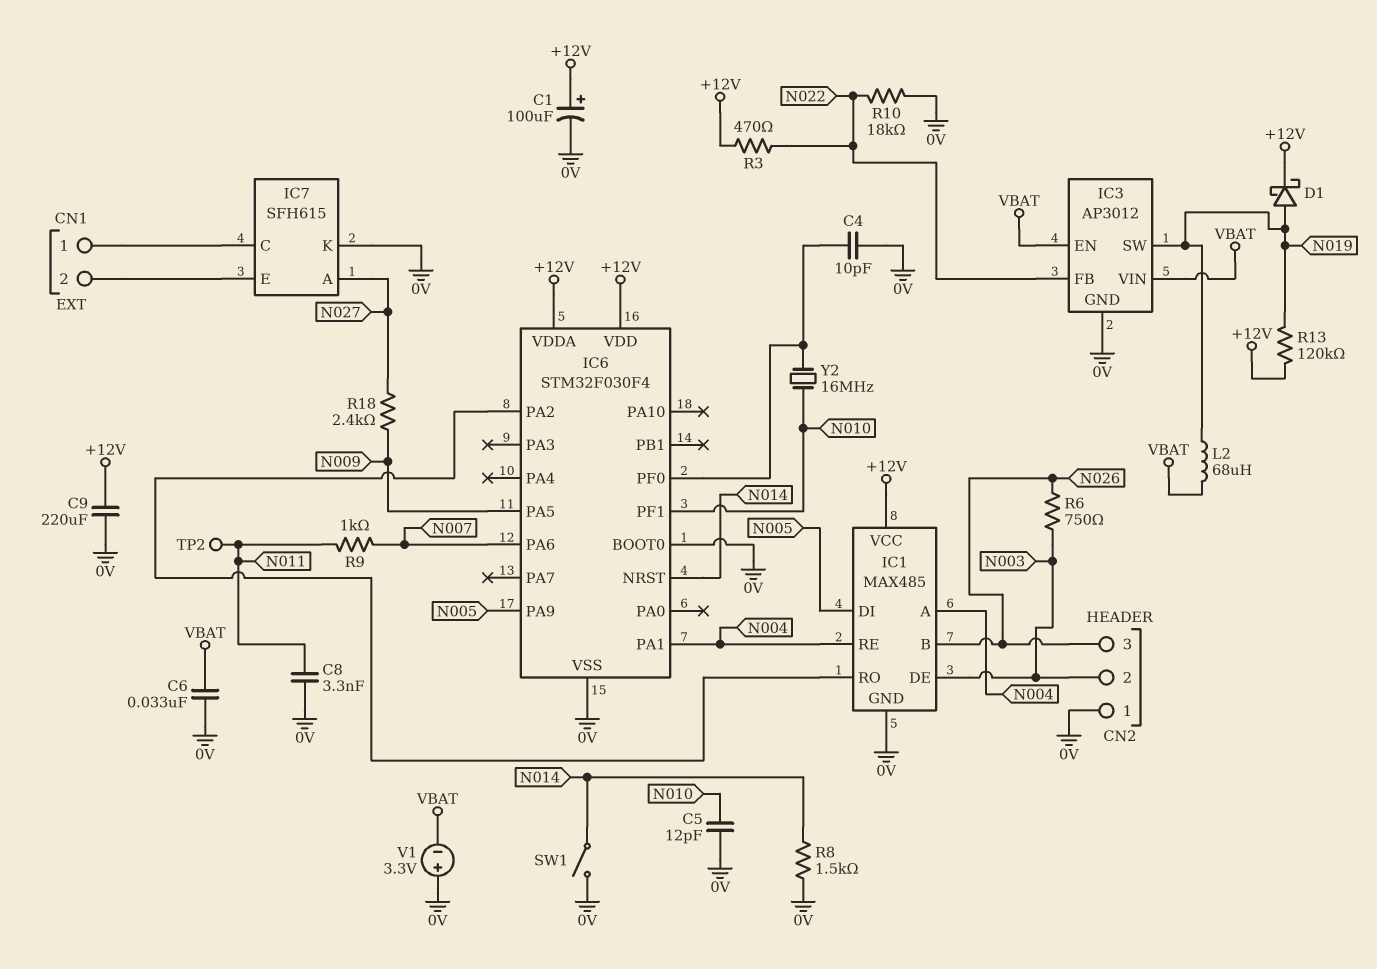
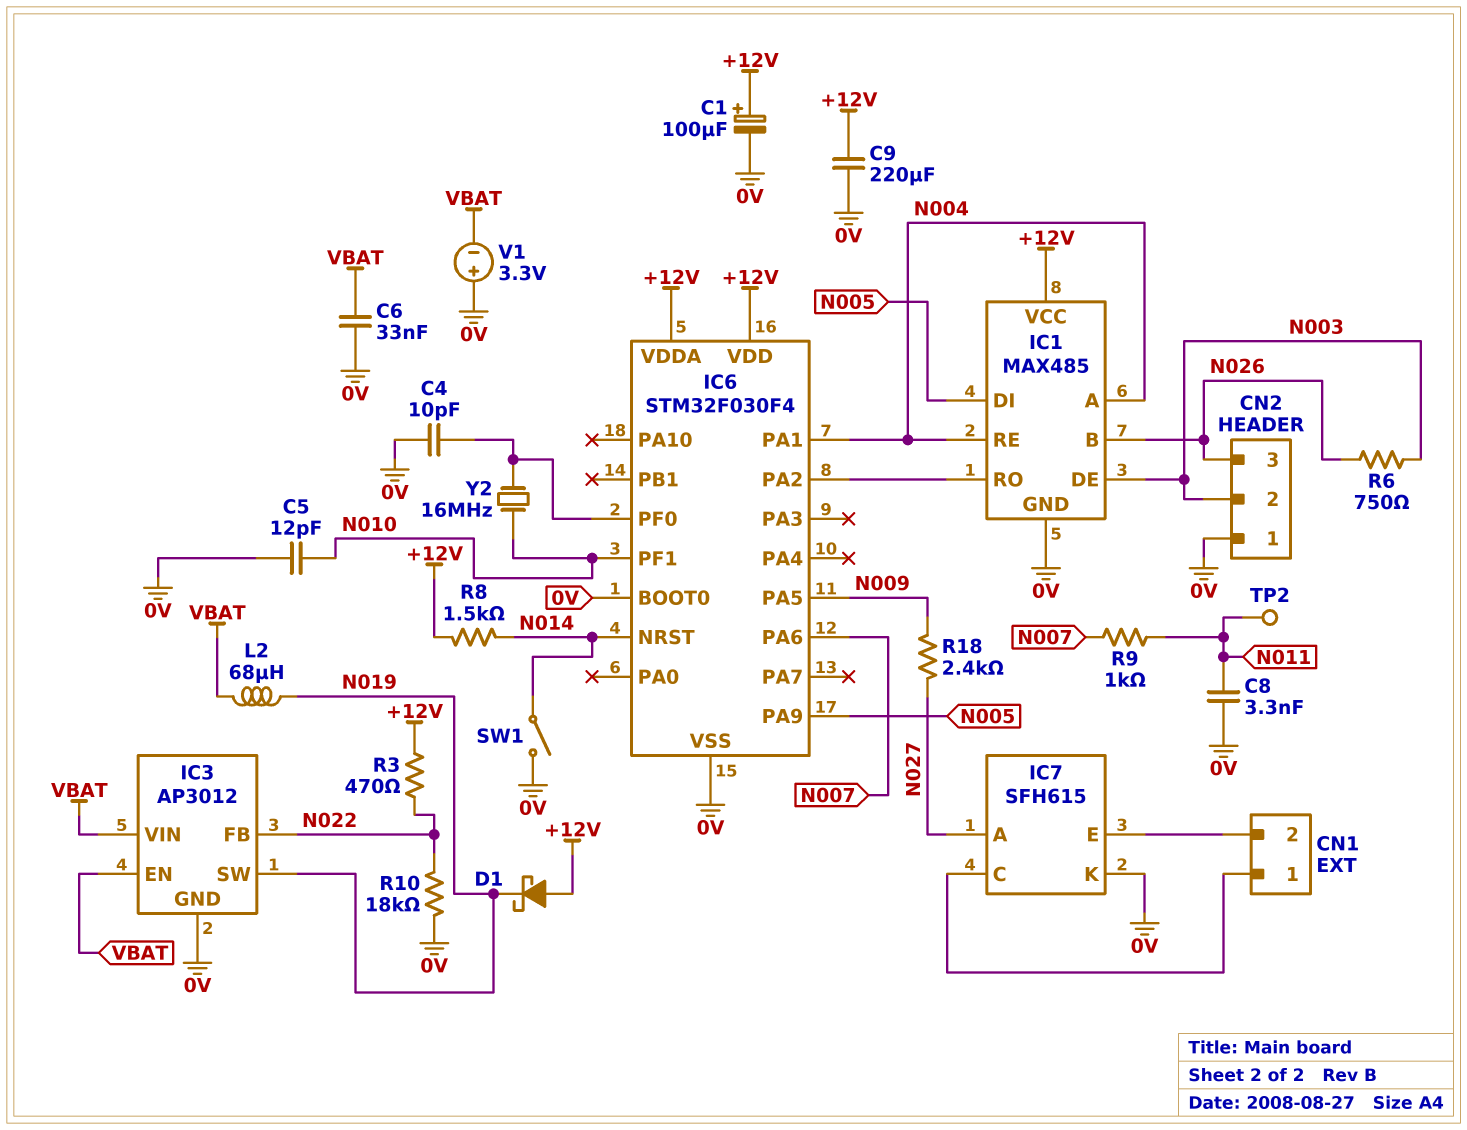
D1: schottky (A N019, K +12V) -> schottky (A +12V, K N019)
R8: 1.5k (0V, N014) -> 1.5k (+12V, N014)
R13: 120k (+12V, N019) -> none

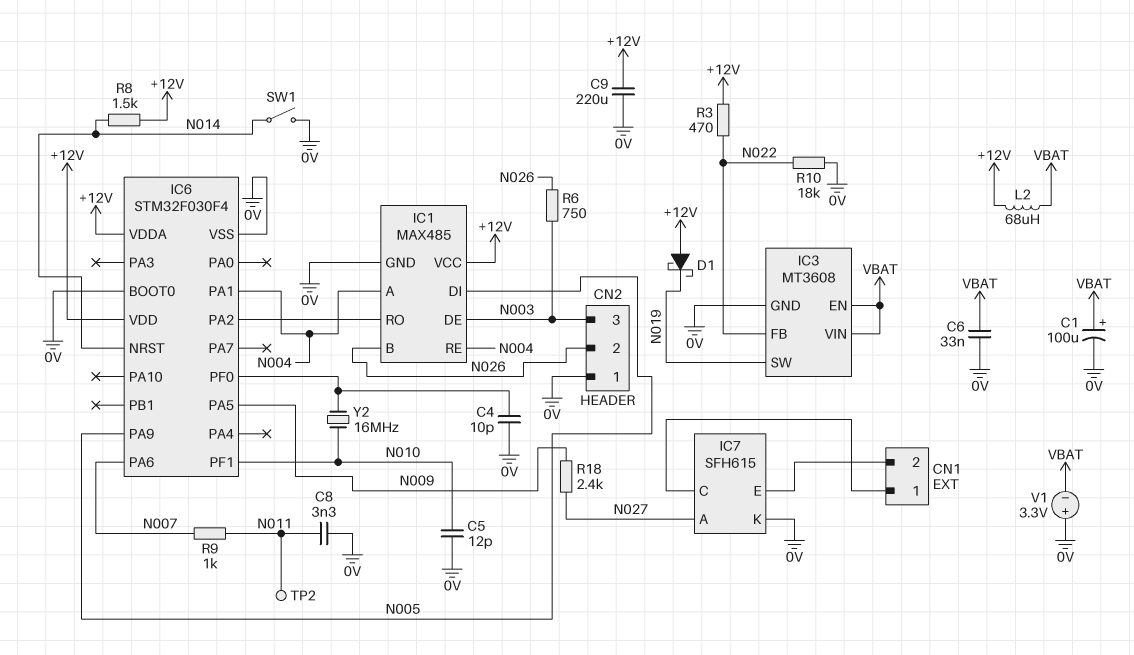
C1: 100uF (plus +12V, minus 0V) -> 100uF (plus VBAT, minus 0V)
CN2 pin 2: N003 -> N026
CN2 pin 3: N026 -> N003
IC3: AP3012 -> MT3608
L2: 68uH (N019, VBAT) -> 68uH (+12V, VBAT)

